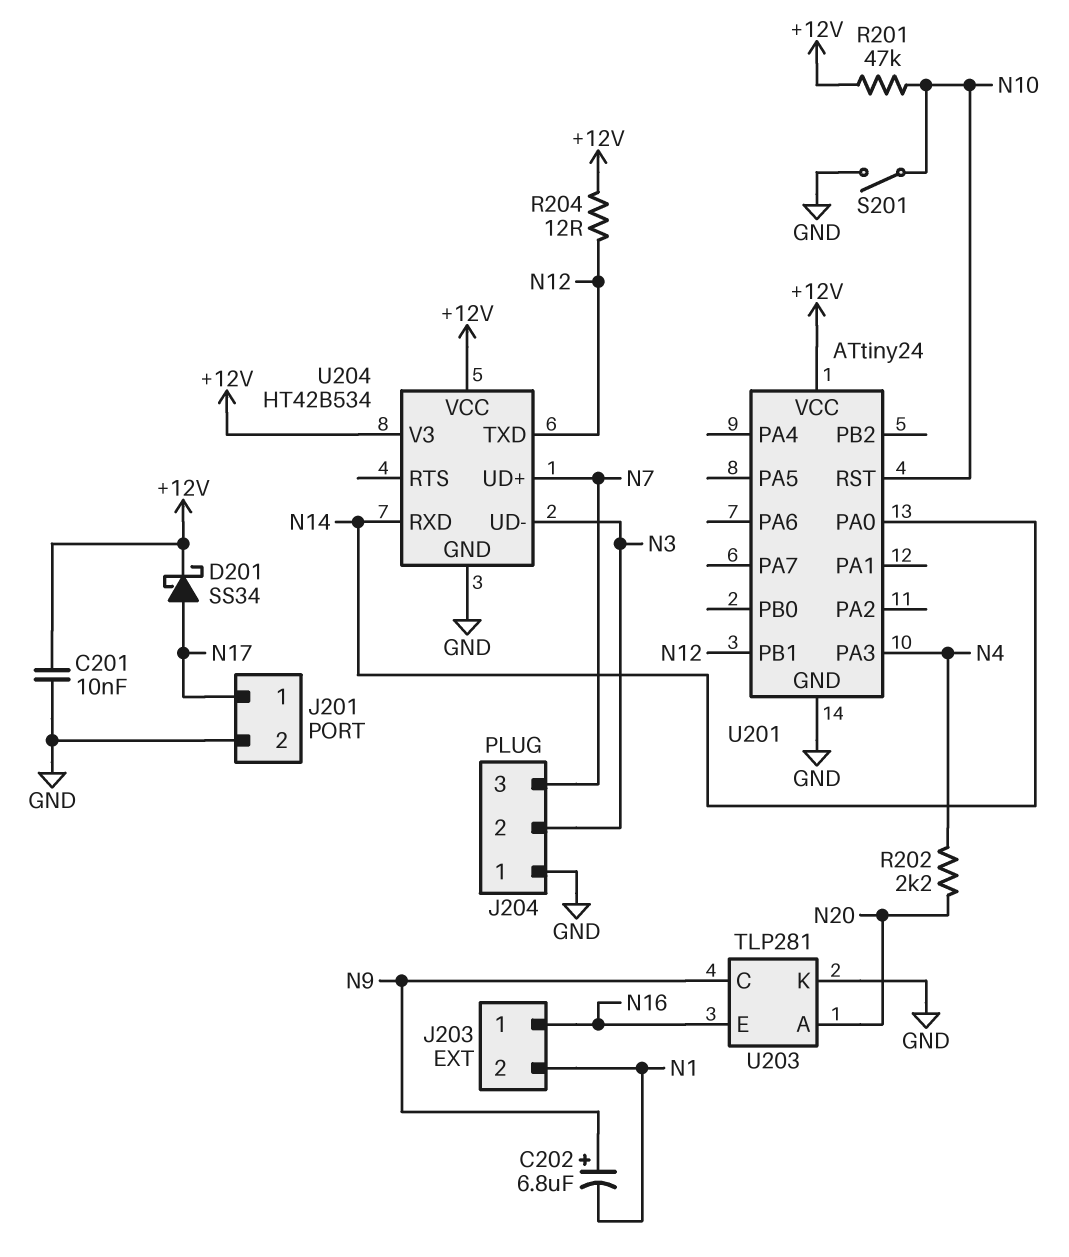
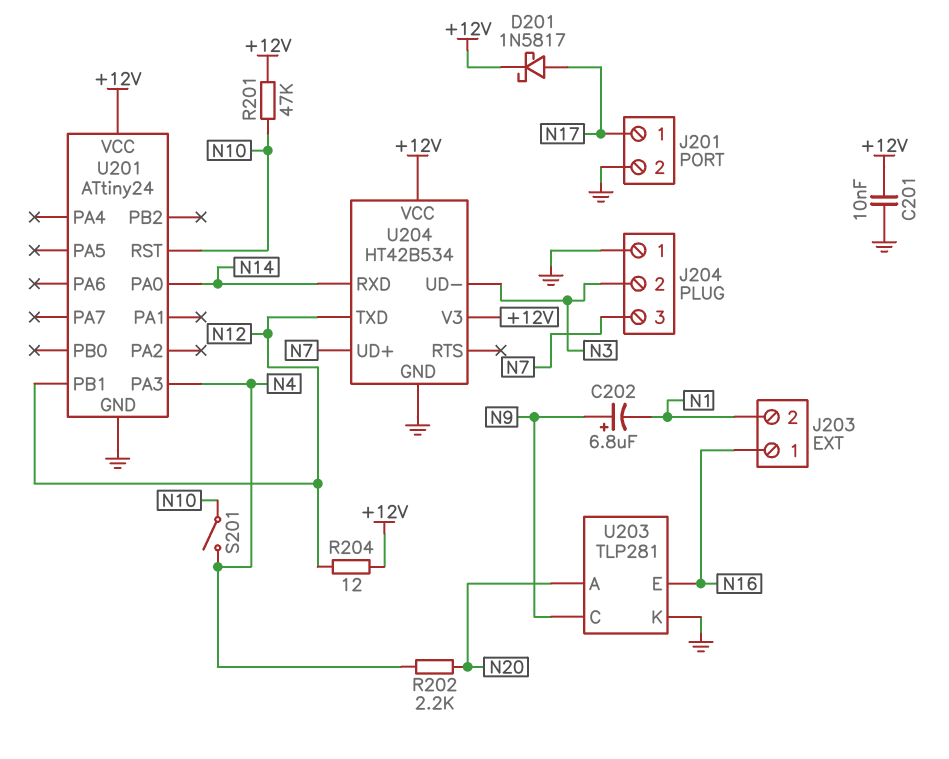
D201: schottky SS34 (A N17, K +12V) -> schottky 1N5817 (A N17, K +12V)
S201: switch (GND, N10) -> switch (N4, N10)

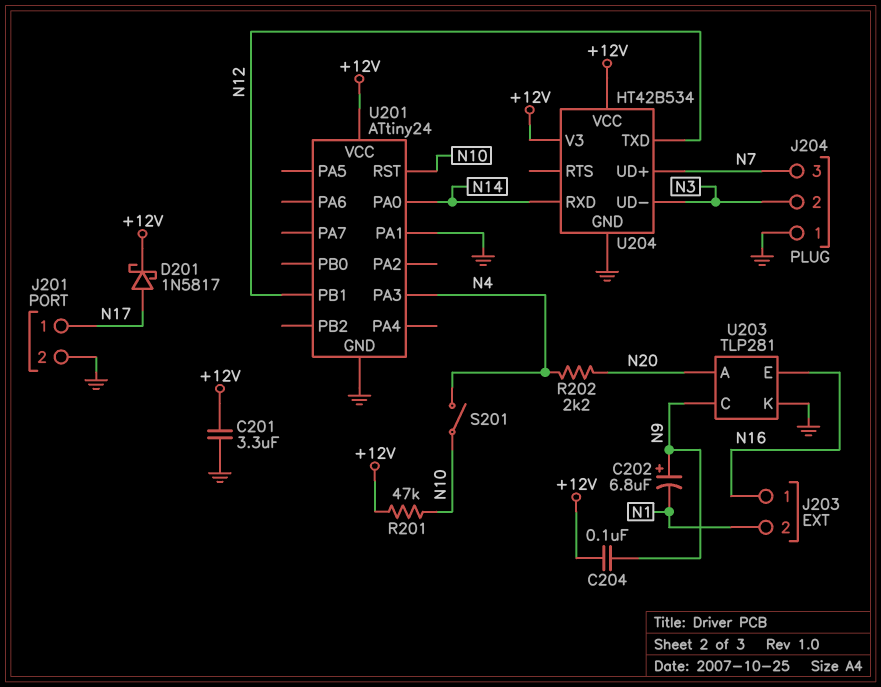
C201: 10nF (+12V, GND) -> 3.3uF (+12V, GND)
C204: none -> 100nF (+12V, N9)
R204: 12 (+12V, N12) -> none
U201 pin PA1: none -> GND

